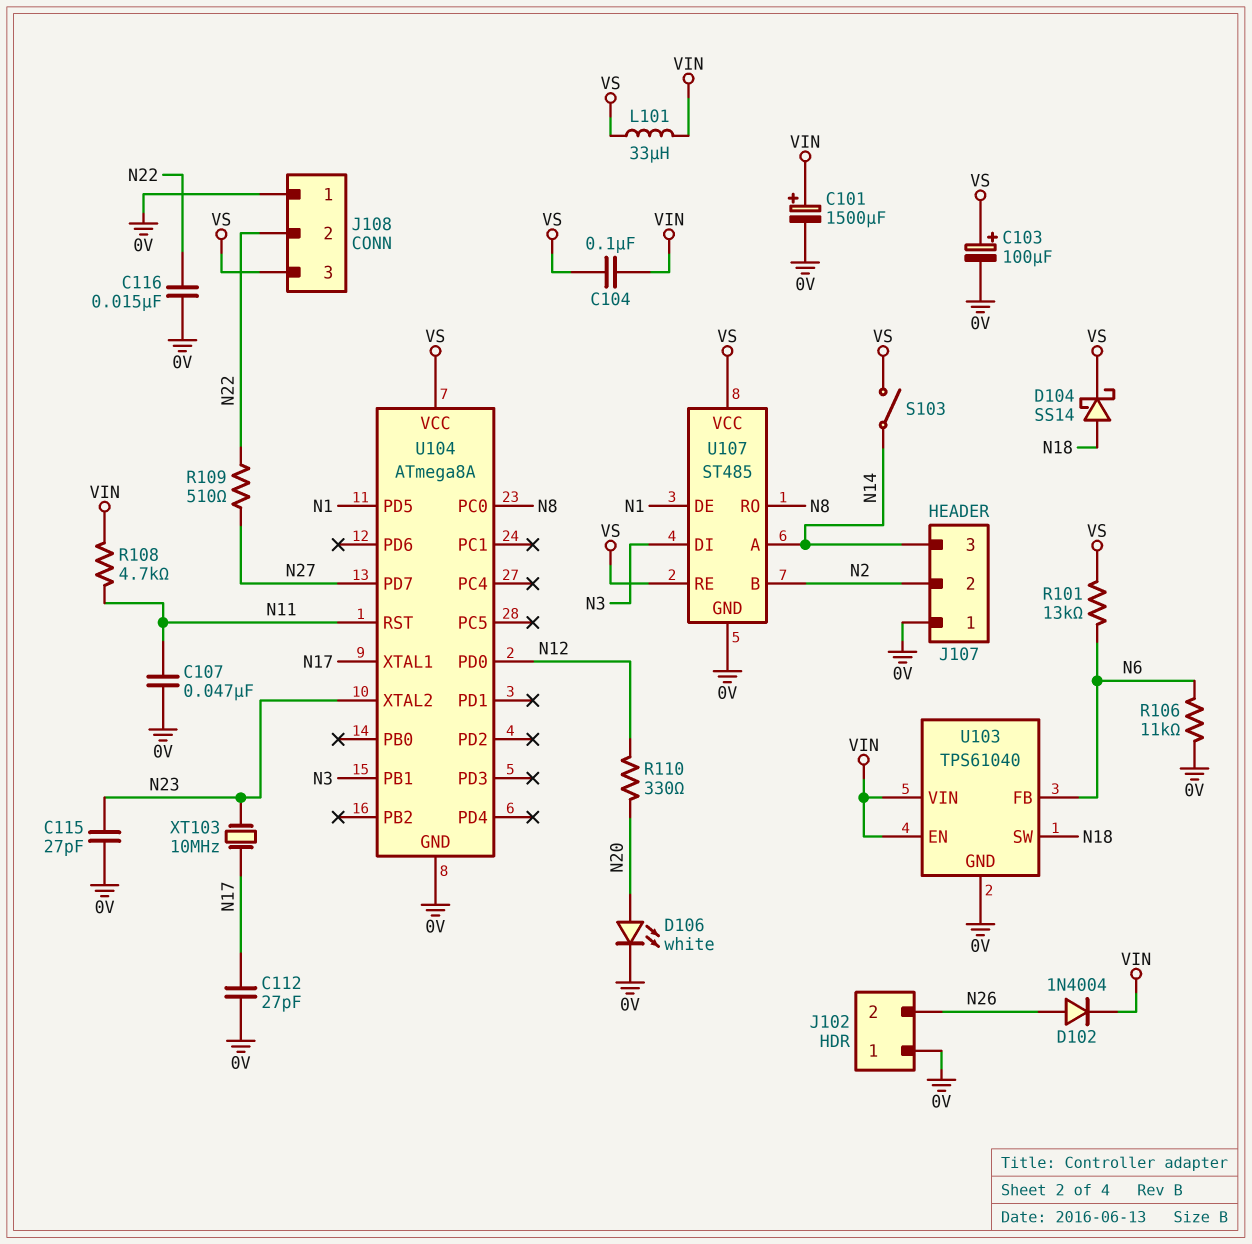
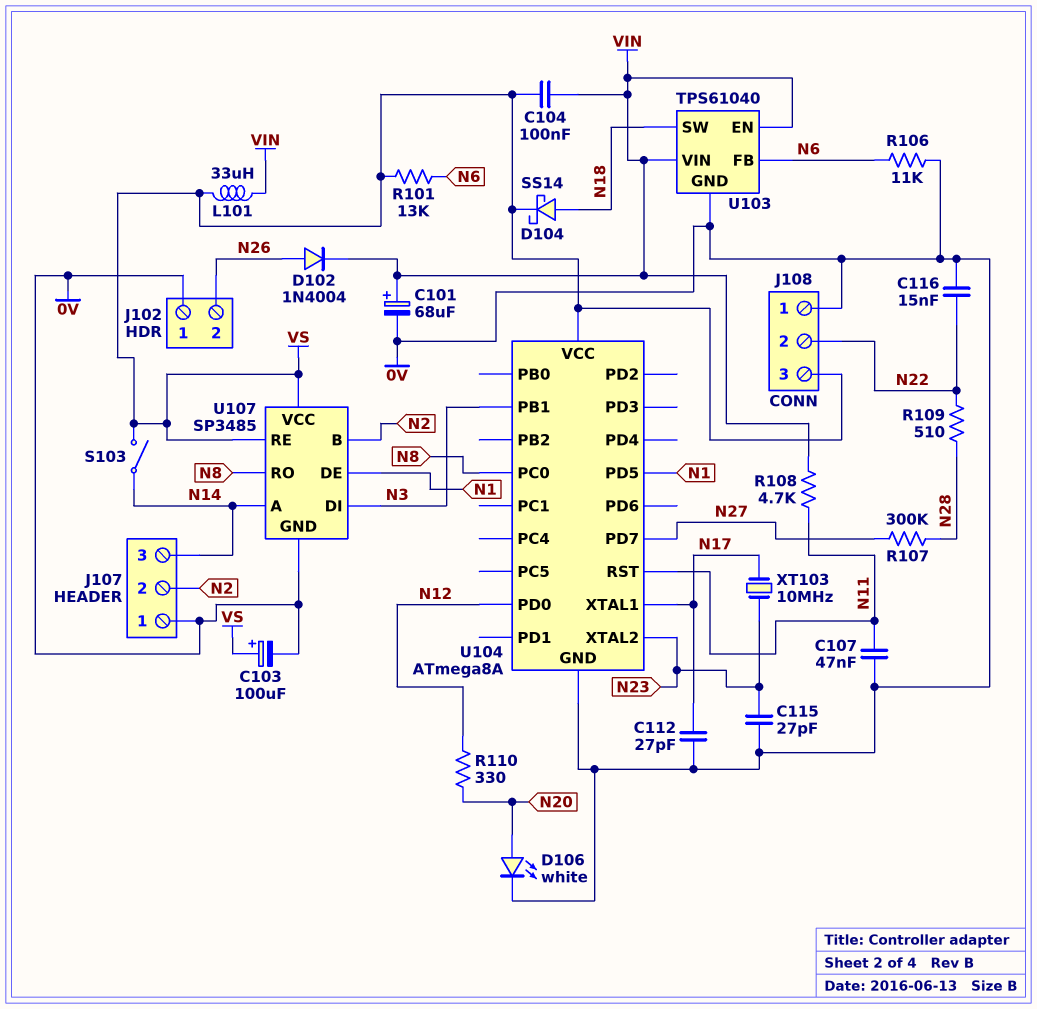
C101: 1500uF (plus VIN, minus 0V) -> 68uF (plus VIN, minus 0V)
R107: none -> 300k (N27, N28)
R109: 510 (N22, N27) -> 510 (N22, N28)
U107: ST485 -> SP3485

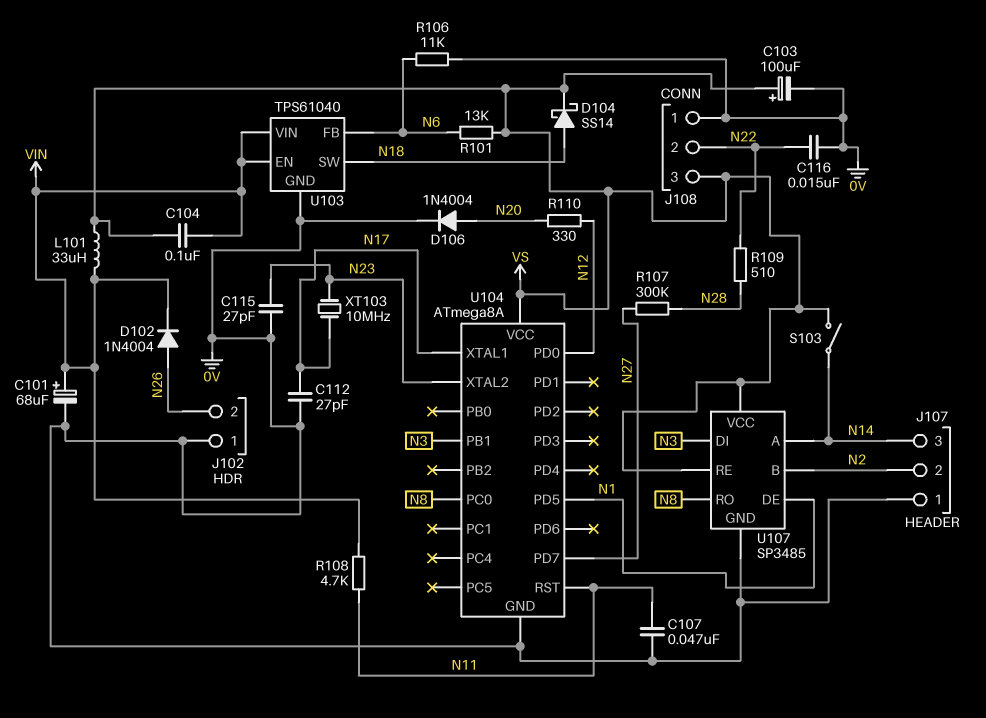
D106: LED white (A N20, K 0V) -> diode 1N4004 (A N20, K 0V)

